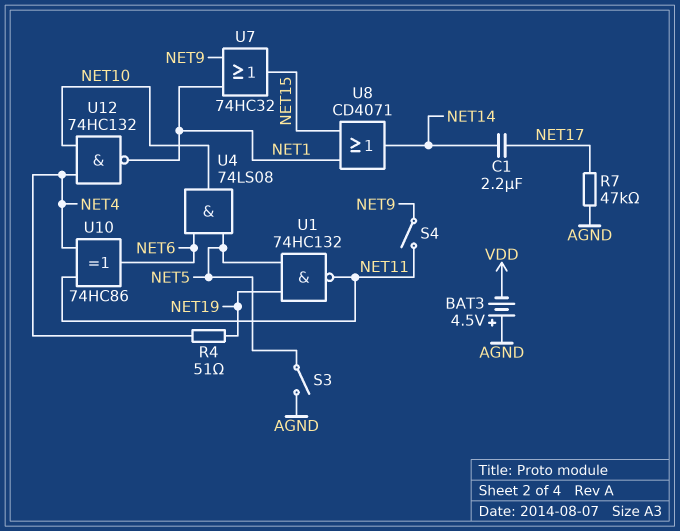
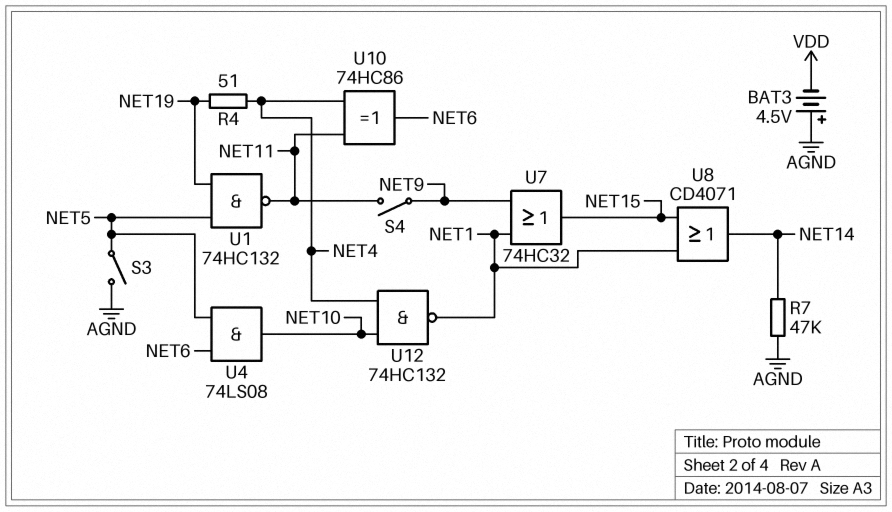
C1: 2.2uF (NET14, NET17) -> none
R7: 47k (AGND, NET17) -> 47k (AGND, NET14)

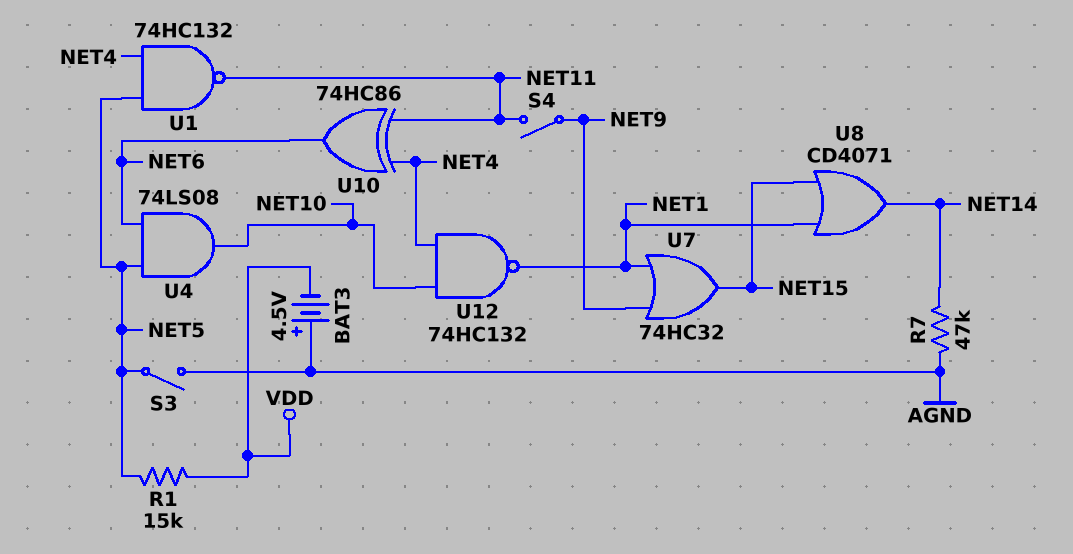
R1: none -> 15k (NET5, VDD)
R4: 51 (NET4, NET19) -> none
U1: NAND 74HC132 (in NET5, in NET19, out NET11) -> NAND 74HC132 (in NET4, in NET5, out NET11)

